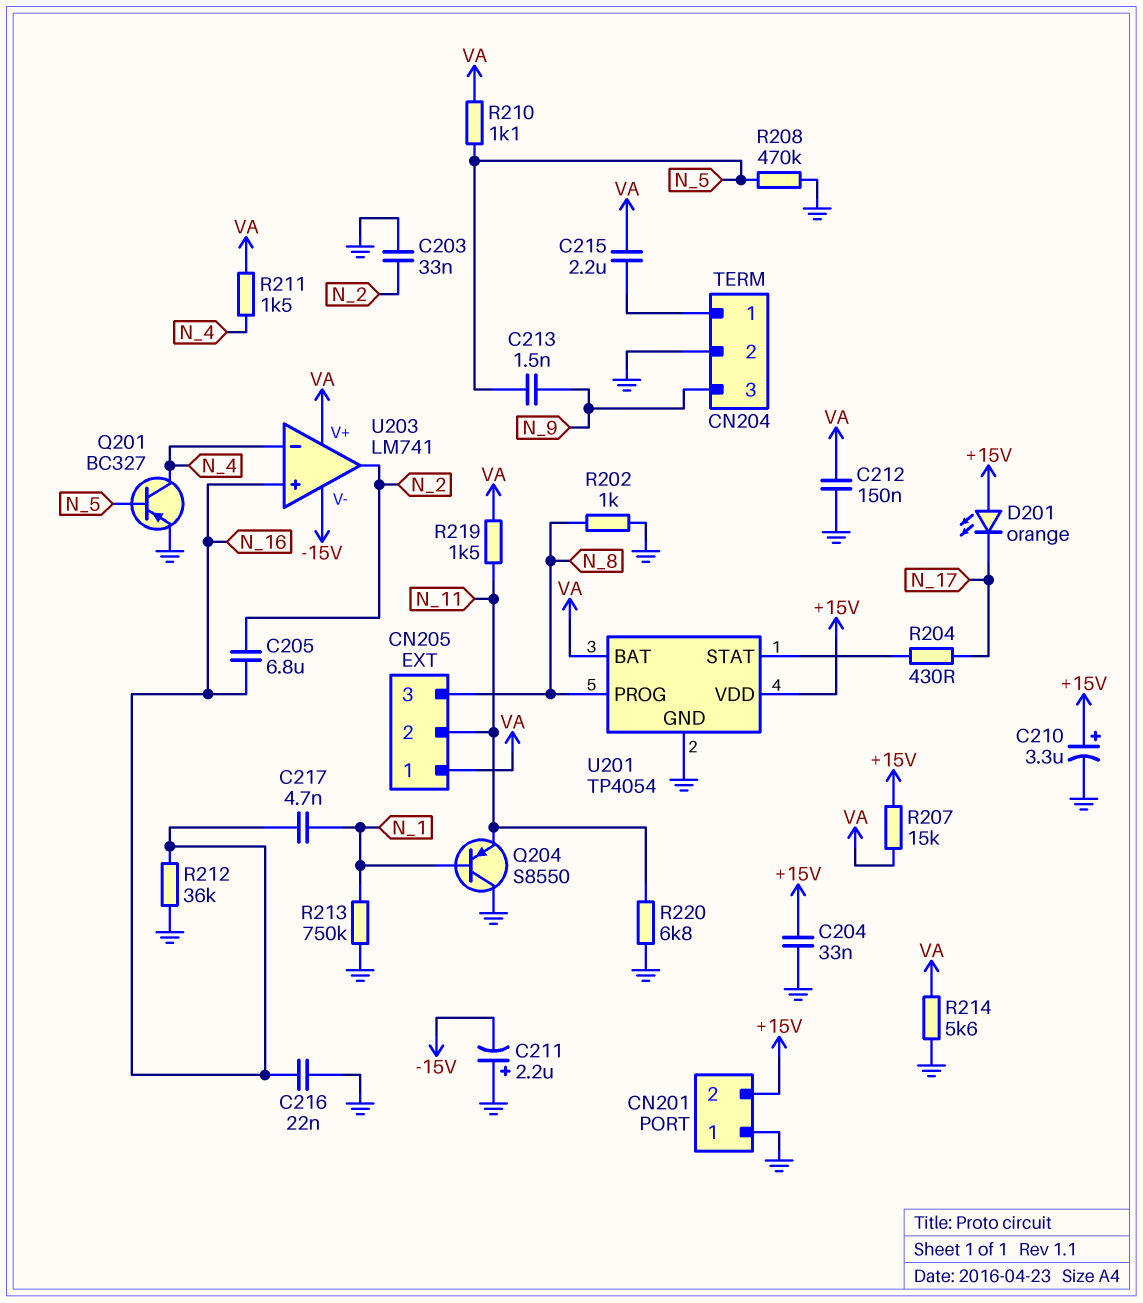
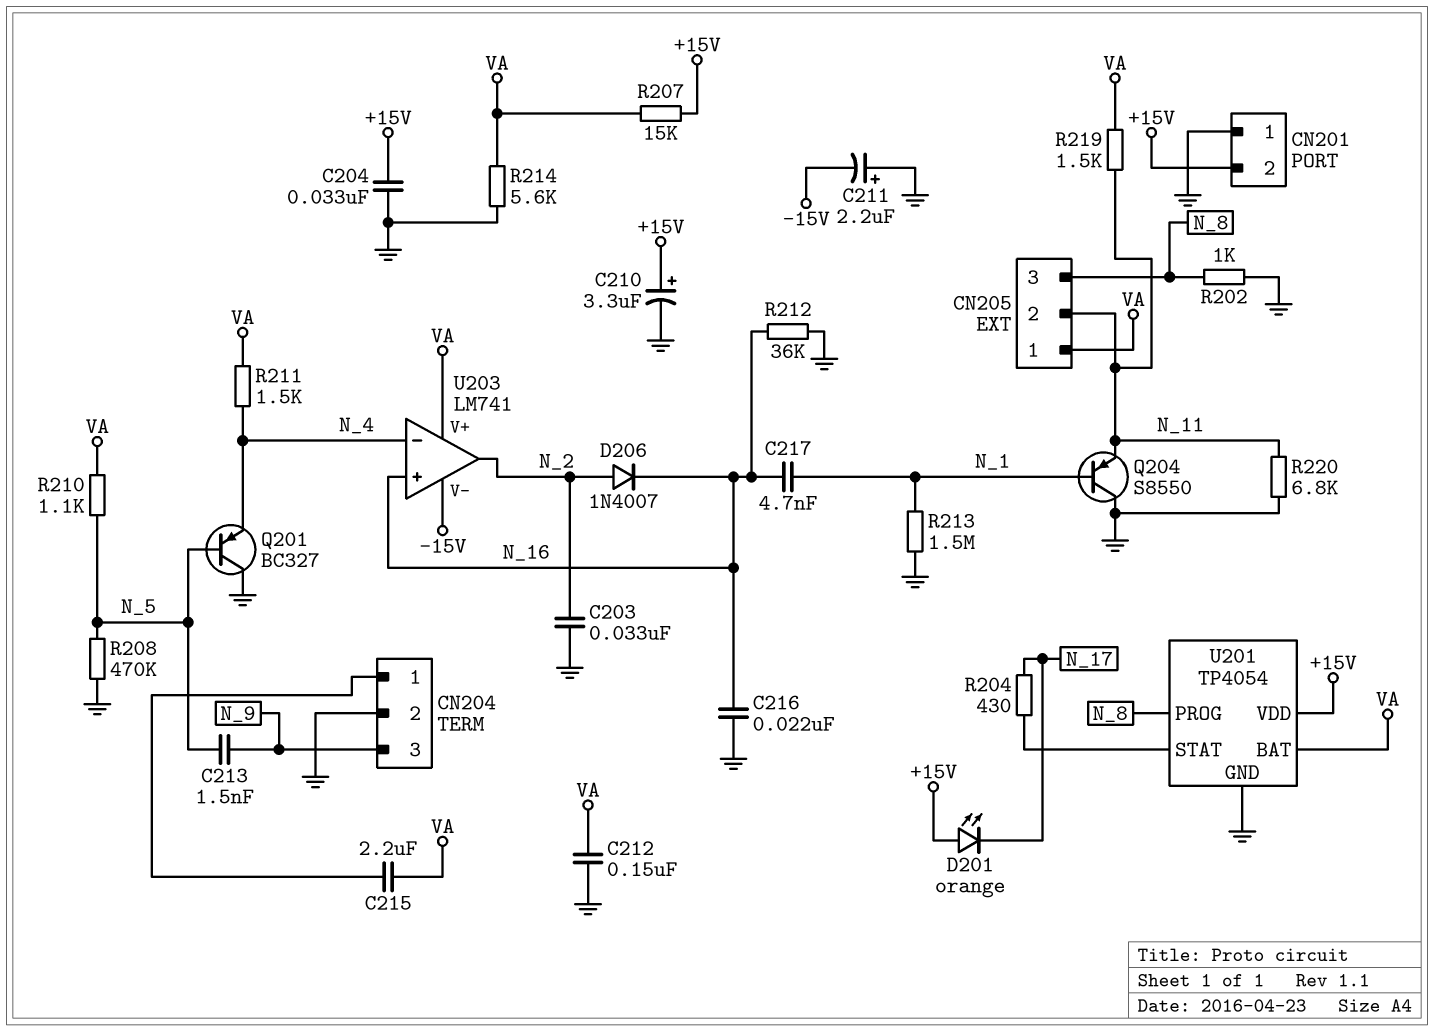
C205: 6.8uF (N_2, N_16) -> none
D206: none -> diode 1N4007 (A N_2, K N_16)
Q201: PNP BC327 (B N_5, C N_4, E GND) -> PNP BC327 (B N_5, C GND, E N_4)
R213: 750k (GND, N_1) -> 1.5M (GND, N_1)

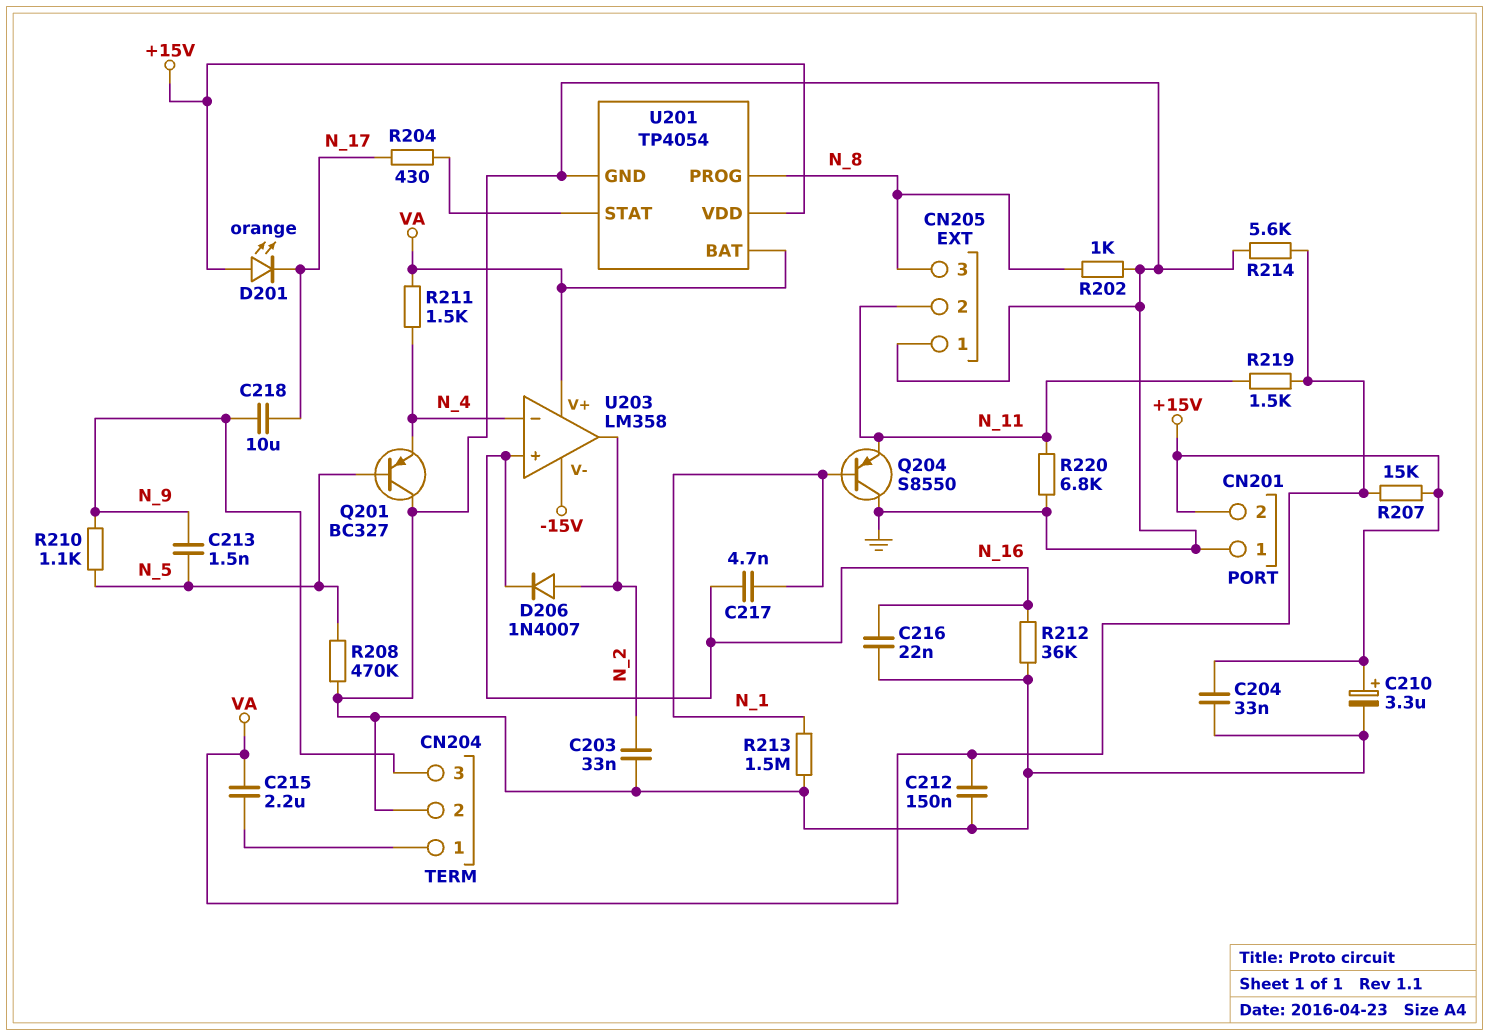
C211: 2.2uF (plus GND, minus -15V) -> none
C218: none -> 10uF (N_9, N_17)
CN205 pin 1: VA -> GND
R210: 1.1k (N_5, VA) -> 1.1k (N_5, N_9)
U203: LM741 -> LM358

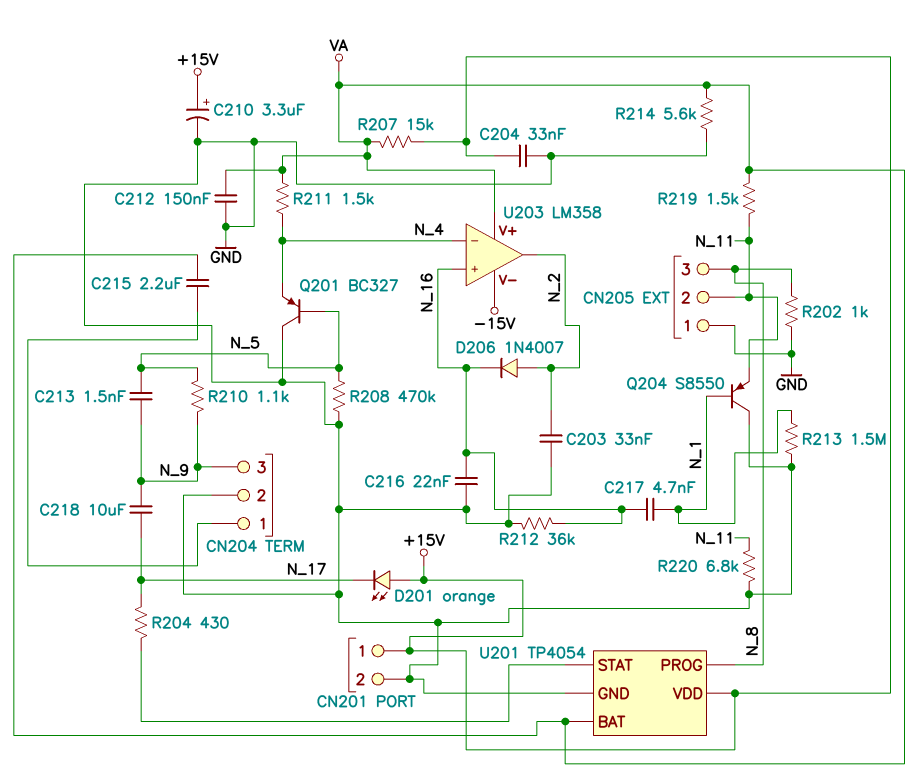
CN201 pin 1: GND -> +15V
CN201 pin 2: +15V -> GND

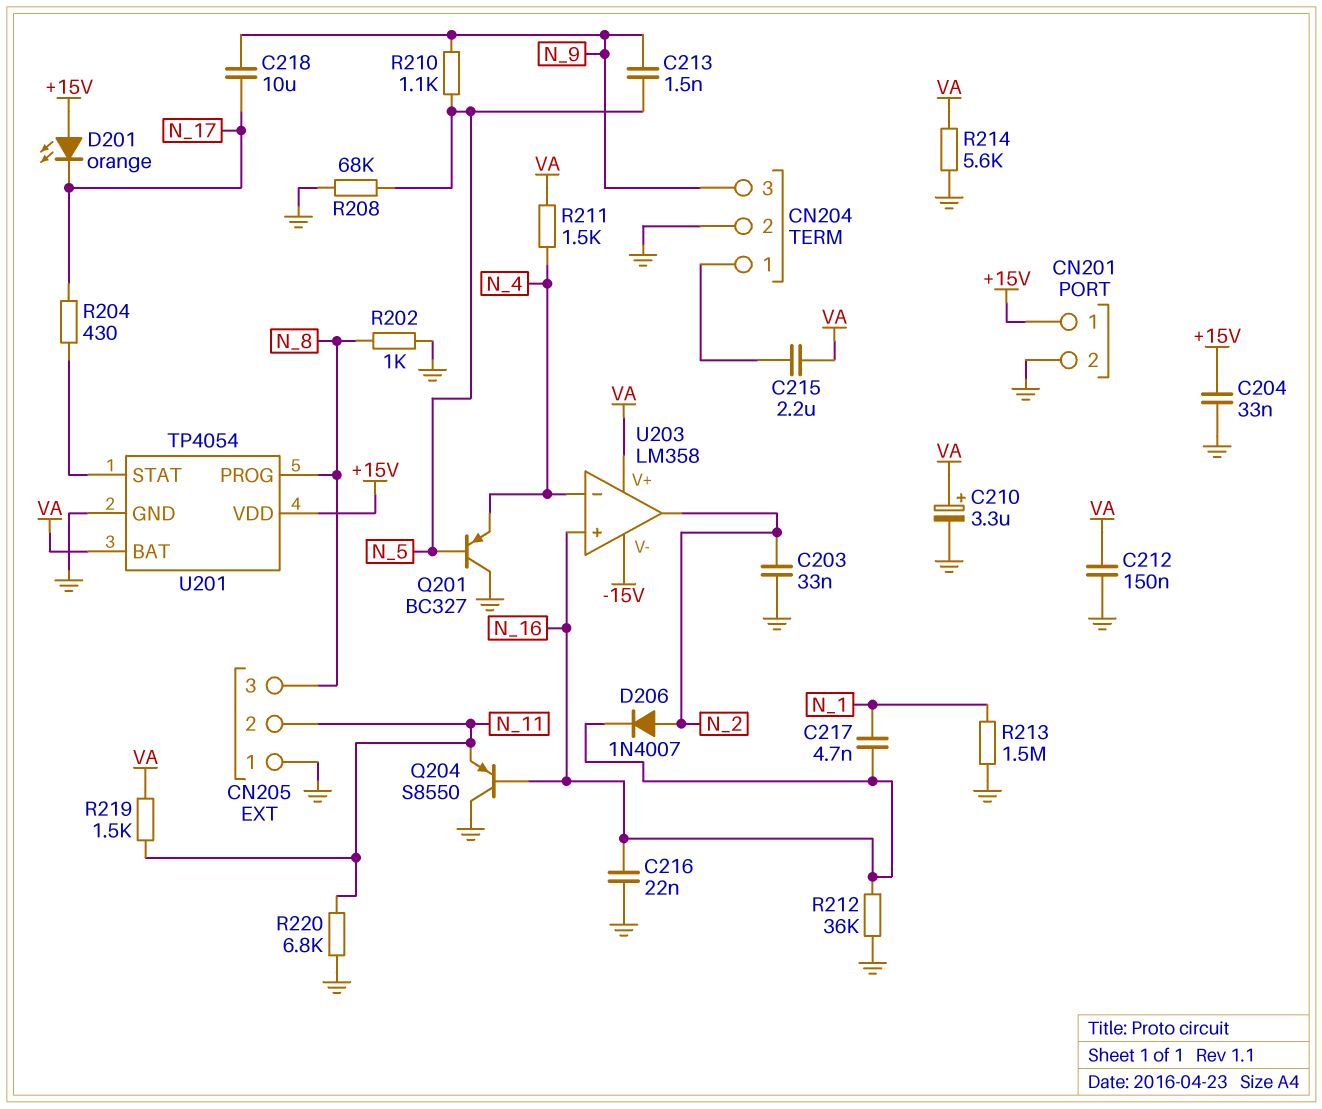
C210: 3.3uF (plus +15V, minus GND) -> 3.3uF (plus VA, minus GND)
Q204: PNP S8550 (B N_1, C GND, E N_11) -> PNP S8550 (B N_16, C GND, E N_11)
R207: 15k (+15V, VA) -> none
R208: 470k (GND, N_5) -> 68k (GND, N_5)

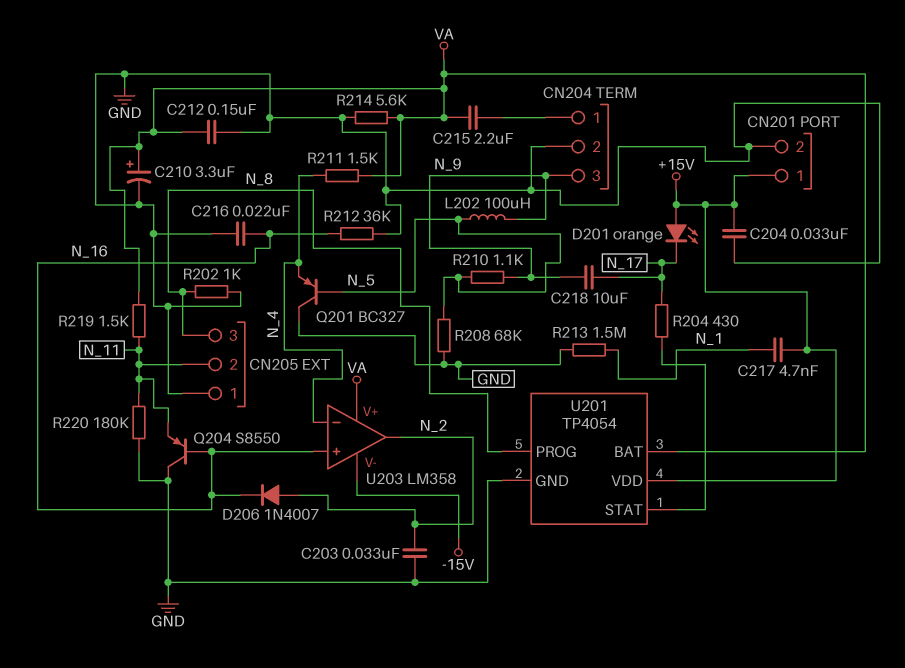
C213: 1.5nF (N_5, N_9) -> none
C217: 4.7nF (N_1, N_16) -> 4.7nF (+15V, N_1)
L202: none -> 100uH (N_5, N_9)
R220: 6.8k (GND, N_11) -> 180k (GND, N_11)

